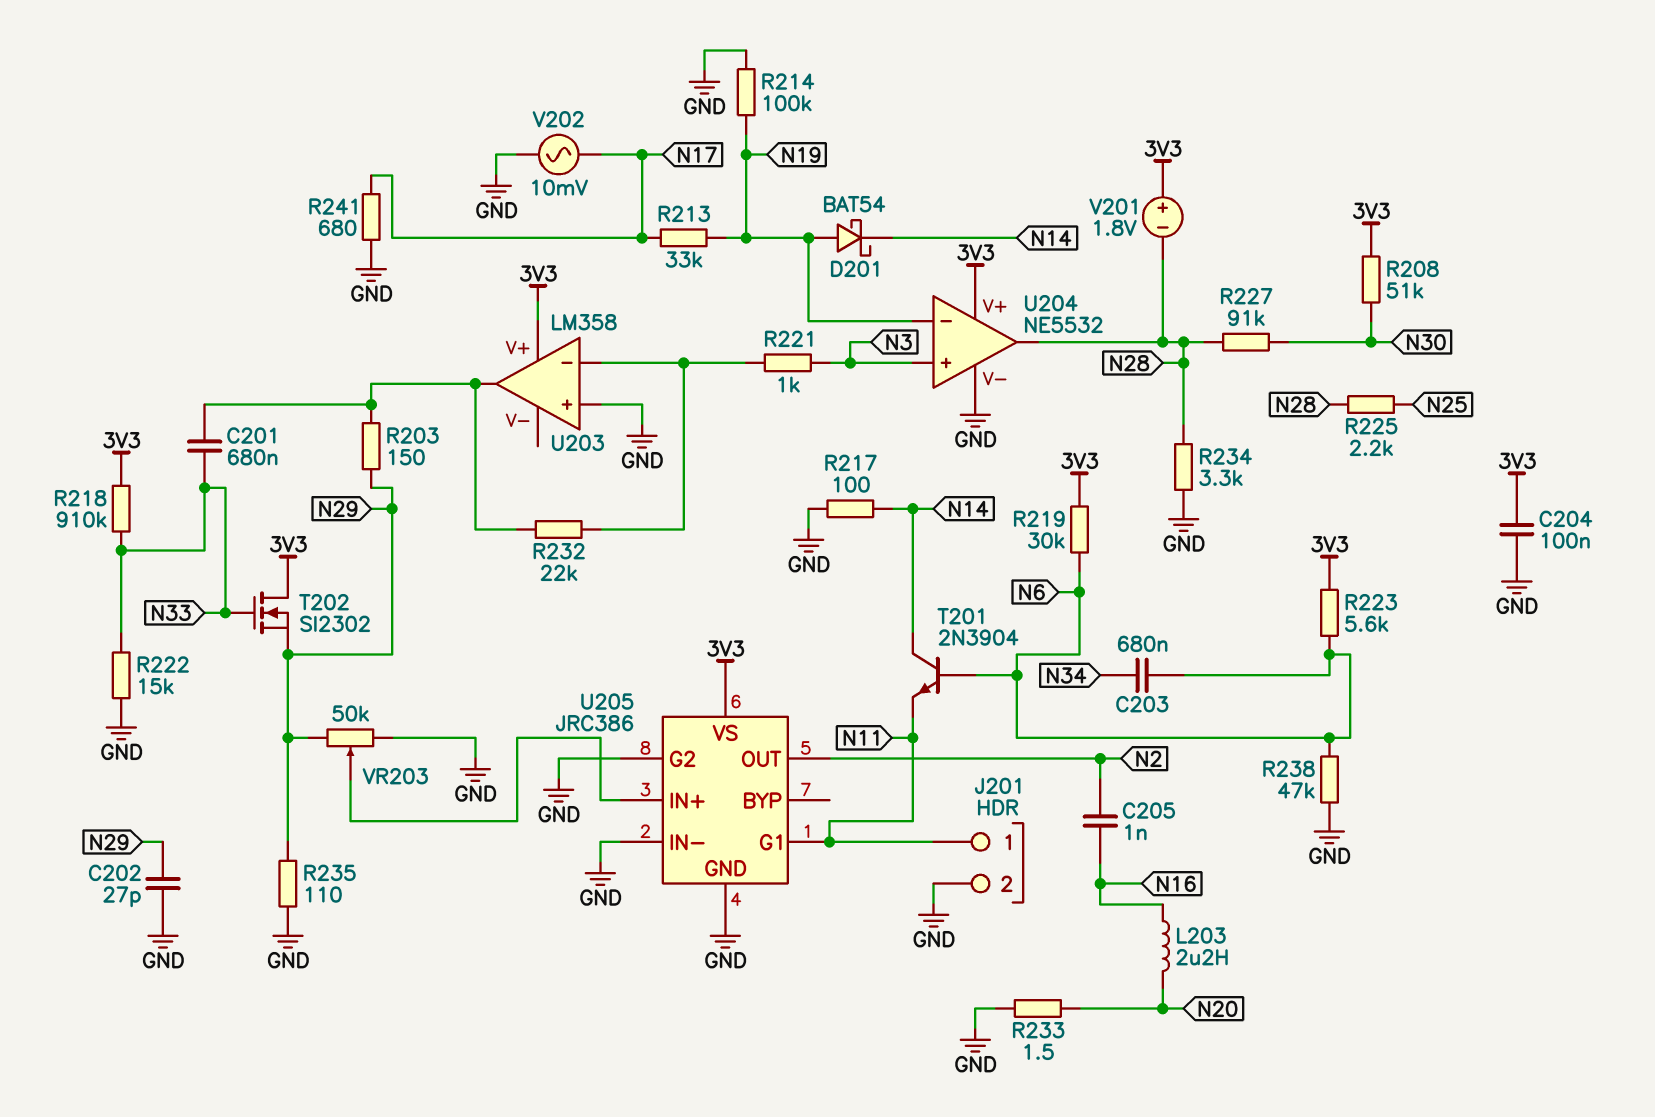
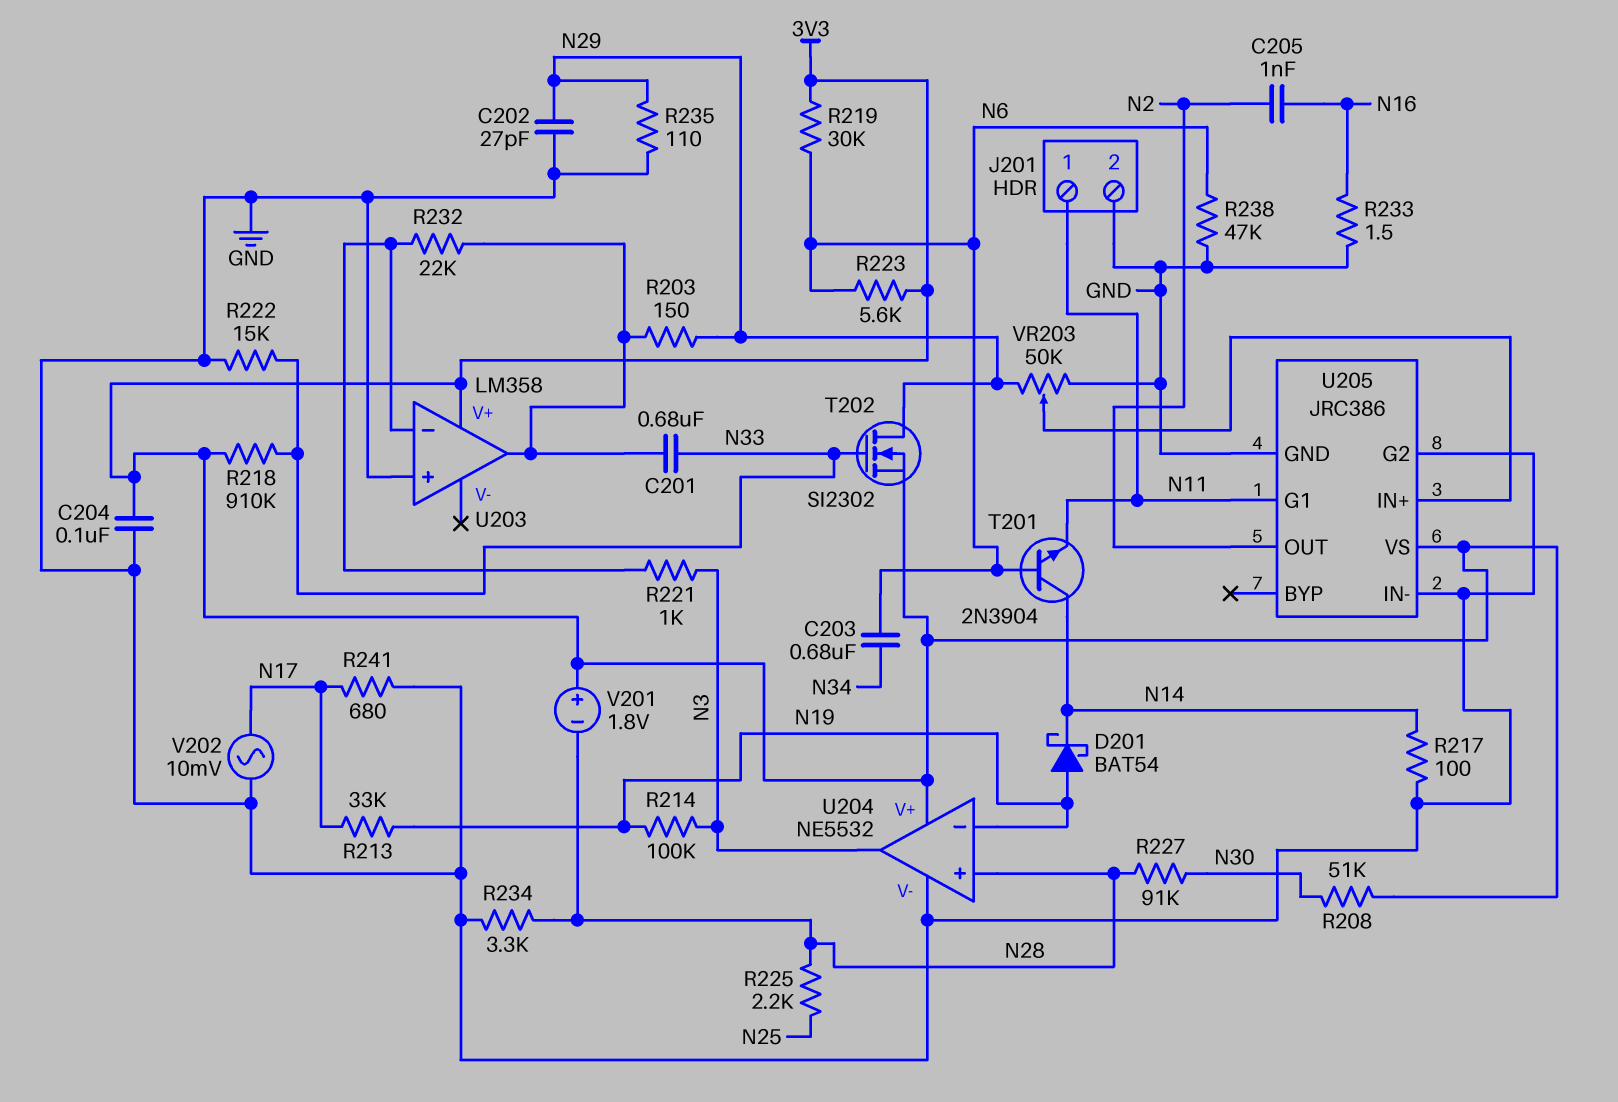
L203: 2.2uH (N16, N20) -> none
R214: 100k (GND, N19) -> 100k (N3, N19)
R233: 1.5 (GND, N20) -> 1.5 (GND, N16)
T202: NMOS SI2302 (G N33, D 3V3, S N29) -> NMOS SI2302 (G N33, D N29, S 3V3)
U204 pin in+: N3 -> N28
U204 pin out: N28 -> N3

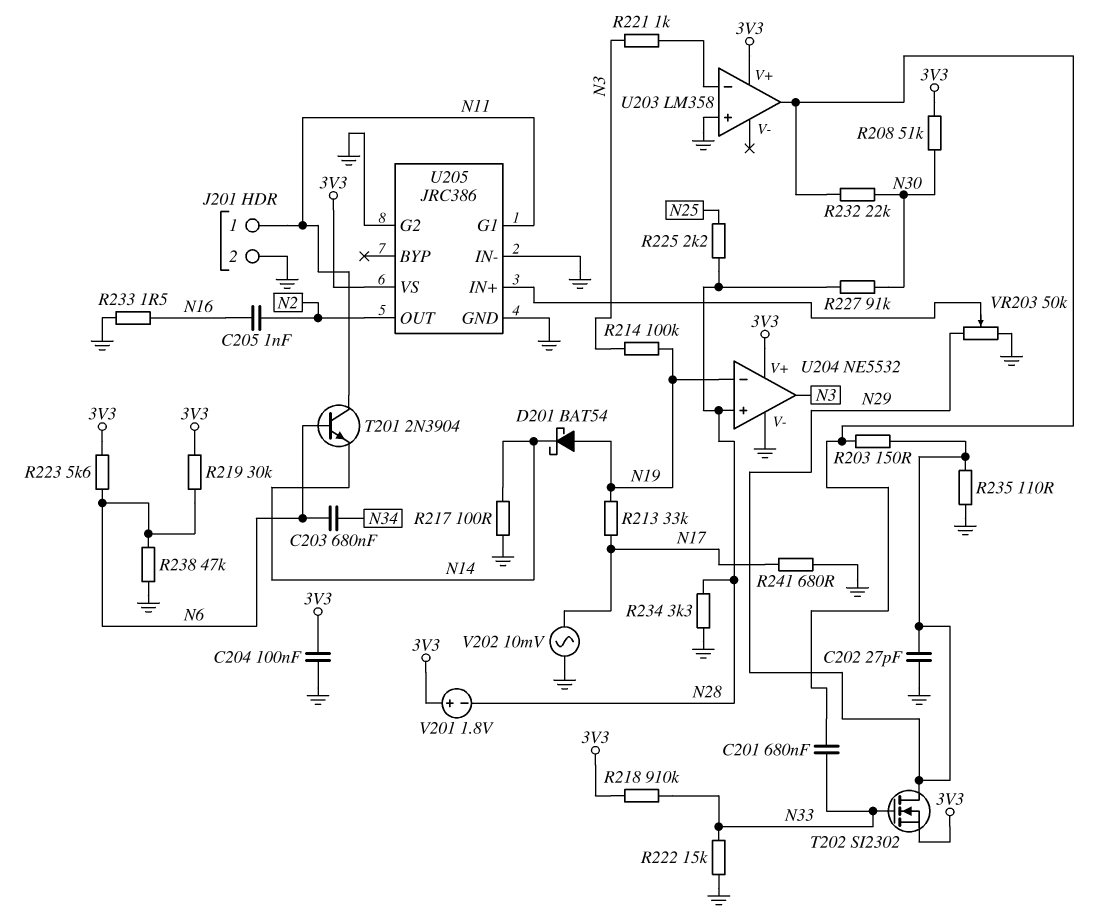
R232: 22k (U203/in-, U203/out) -> 22k (N30, U203/out)
T201: NPN 2N3904 (B N6, C N14, E N11) -> NPN 2N3904 (B N6, C N11, E N14)

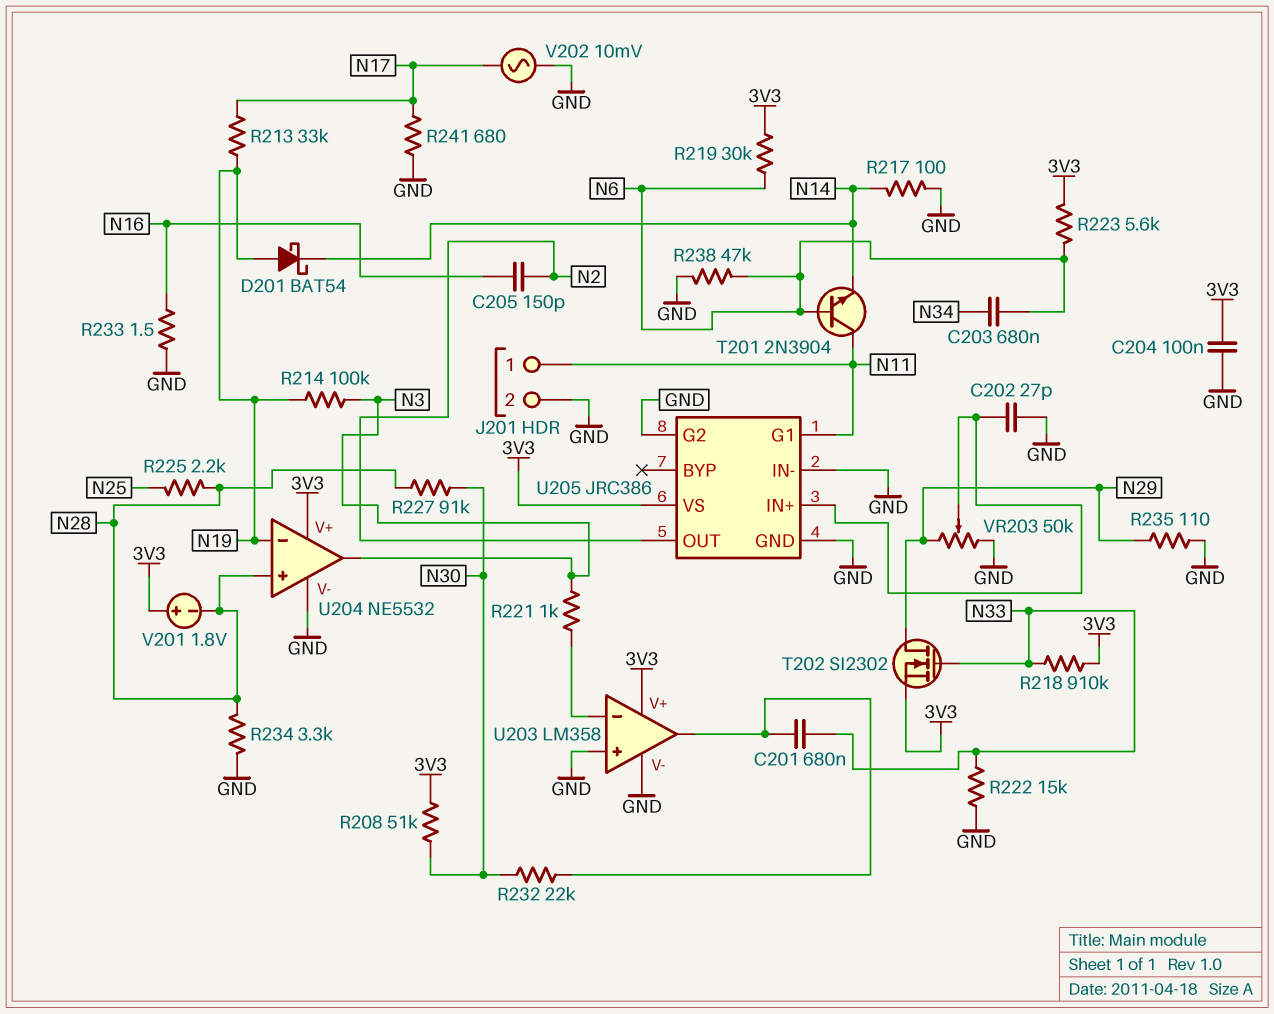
C202: 27pF (GND, N29) -> 27pF (GND, U205/IN+)
C205: 1nF (N2, N16) -> 150pF (N2, N16)
R203: 150 (N29, U203/out) -> none
U203 pin V-: none -> GND

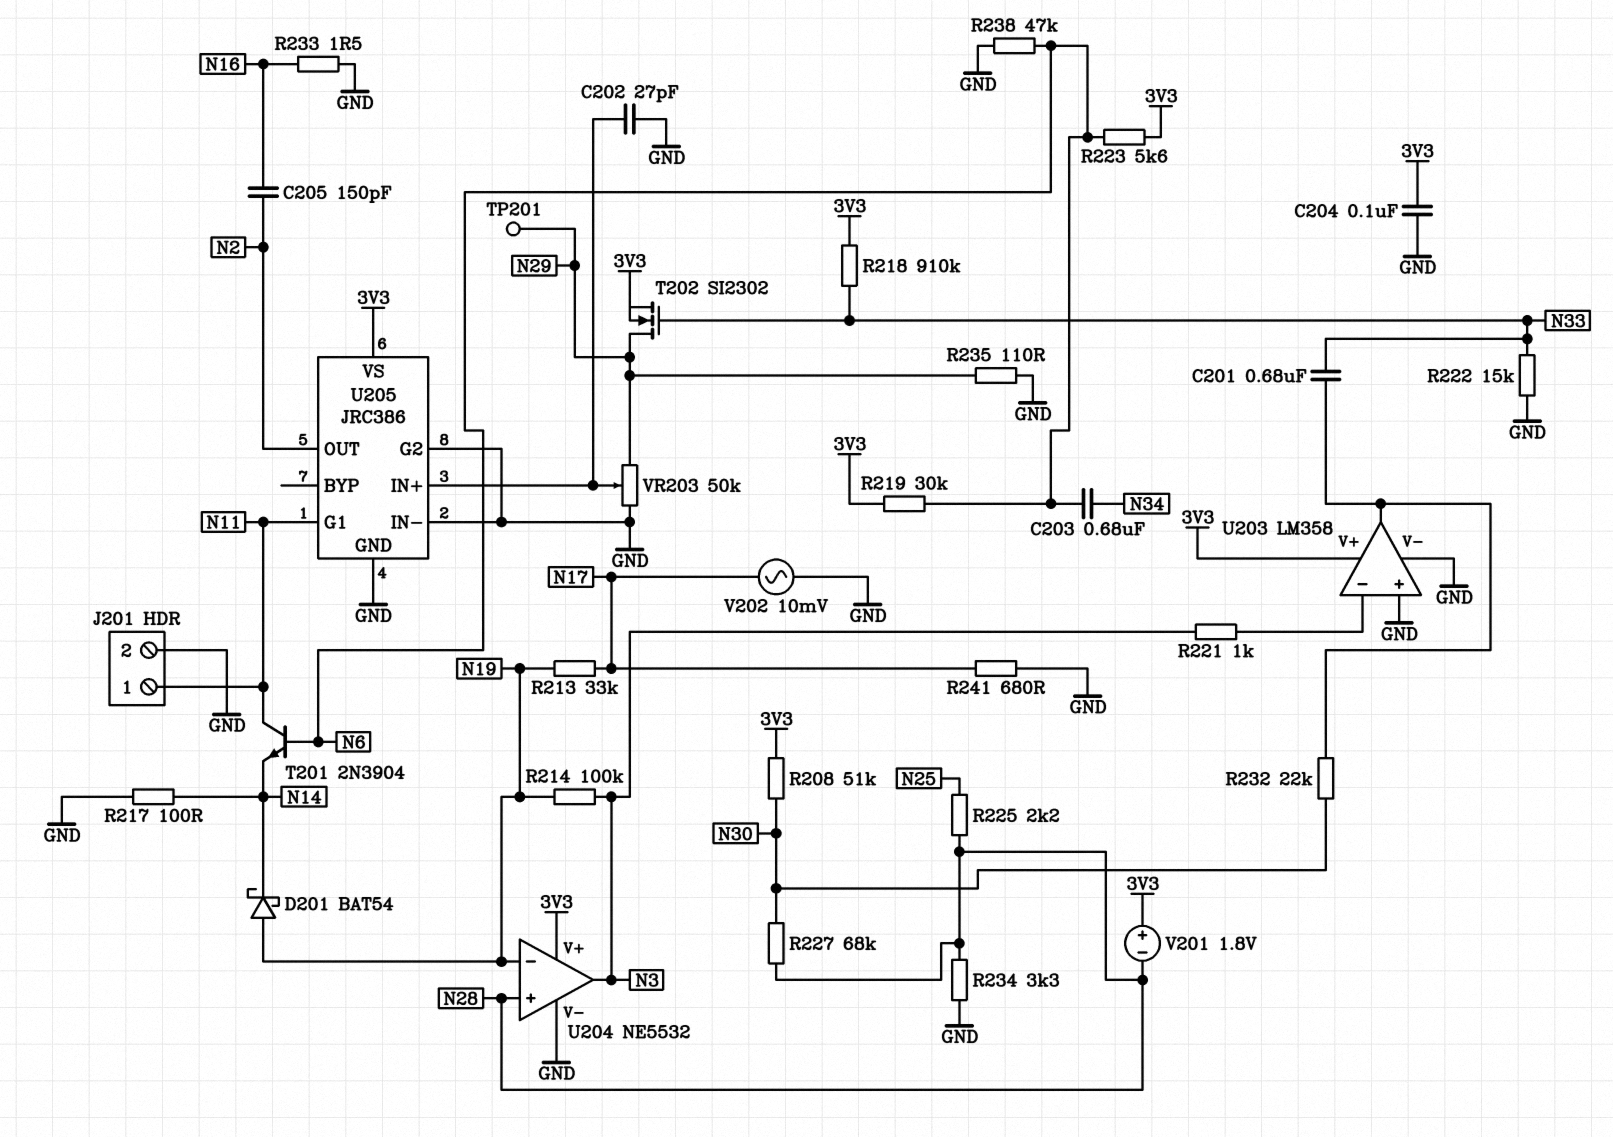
R227: 91k (N28, N30) -> 68k (N28, N30)
TP201: none -> test point (N29)

